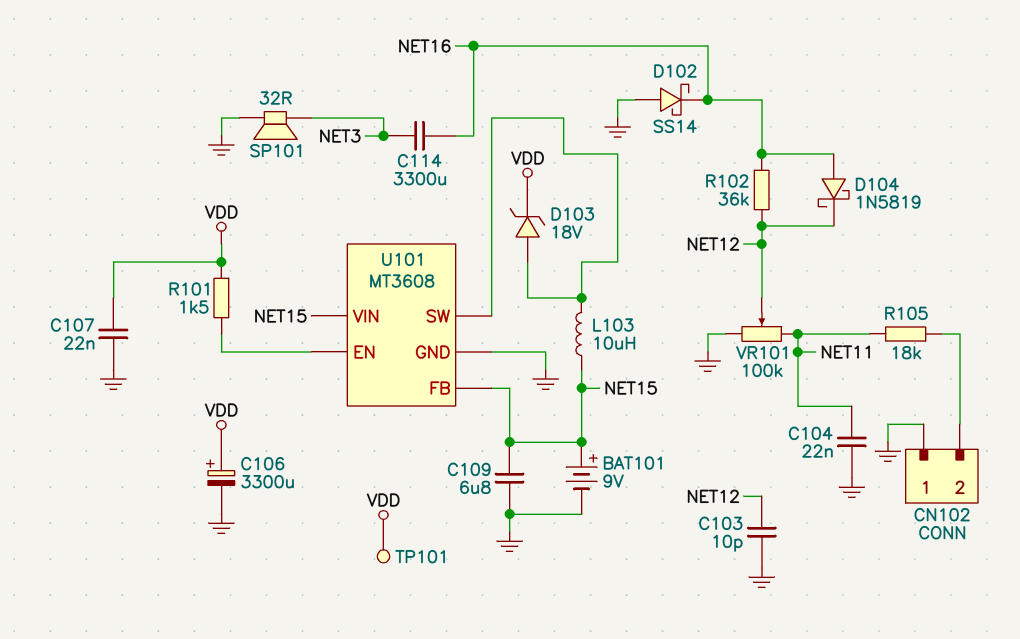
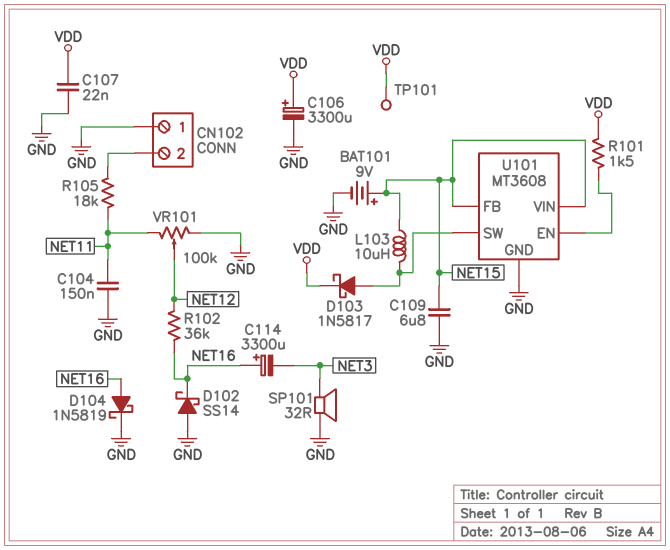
C103: 10pF (GND, NET12) -> none
C104: 22nF (GND, NET11) -> 150nF (GND, NET11)
C114: 3300uF (NET3, NET16) -> 3300uF (plus NET16, minus NET3)
D103: zener 18V (A U101/SW, K VDD) -> schottky 1N5817 (A U101/SW, K VDD)
D104: schottky 1N5819 (A NET16, K NET12) -> schottky 1N5819 (A NET16, K GND)

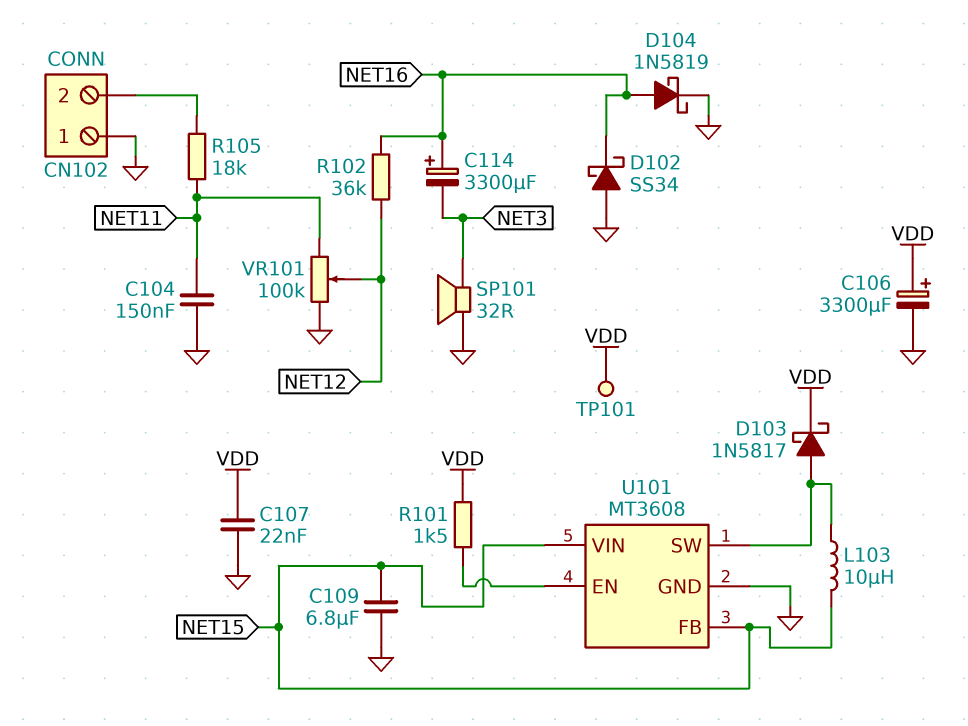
BAT101: 9V (plus NET15, minus GND) -> none
D102: schottky SS14 (A GND, K NET16) -> schottky SS34 (A GND, K NET16)

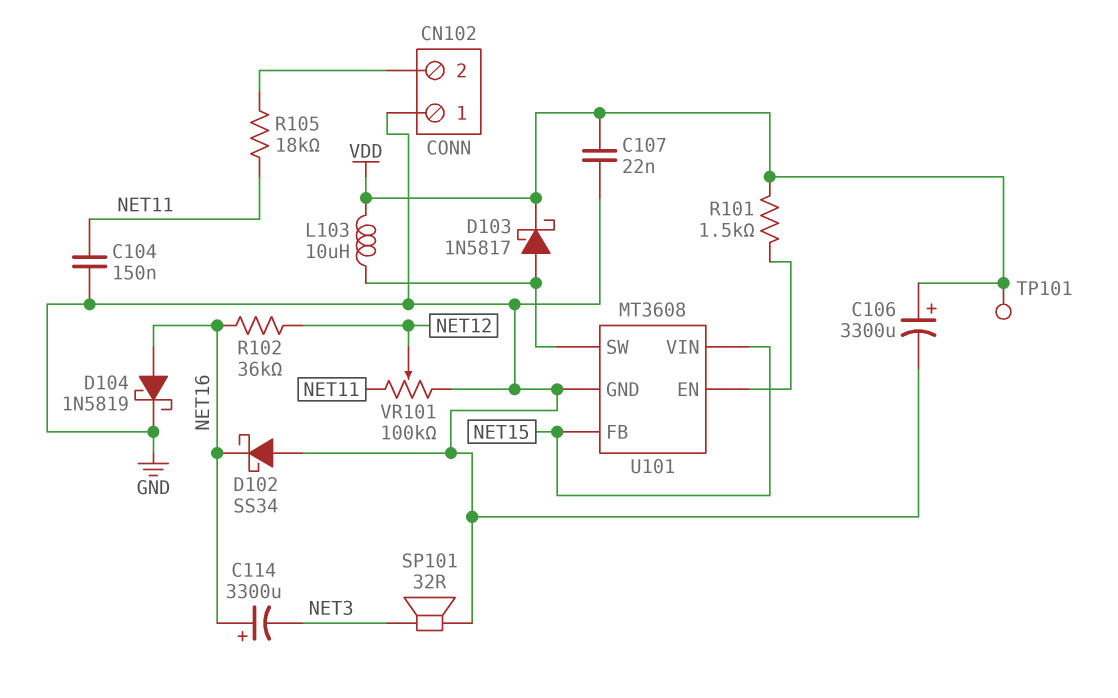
C109: 6.8uF (GND, NET15) -> none
L103: 10uH (NET15, U101/SW) -> 10uH (U101/SW, VDD)

